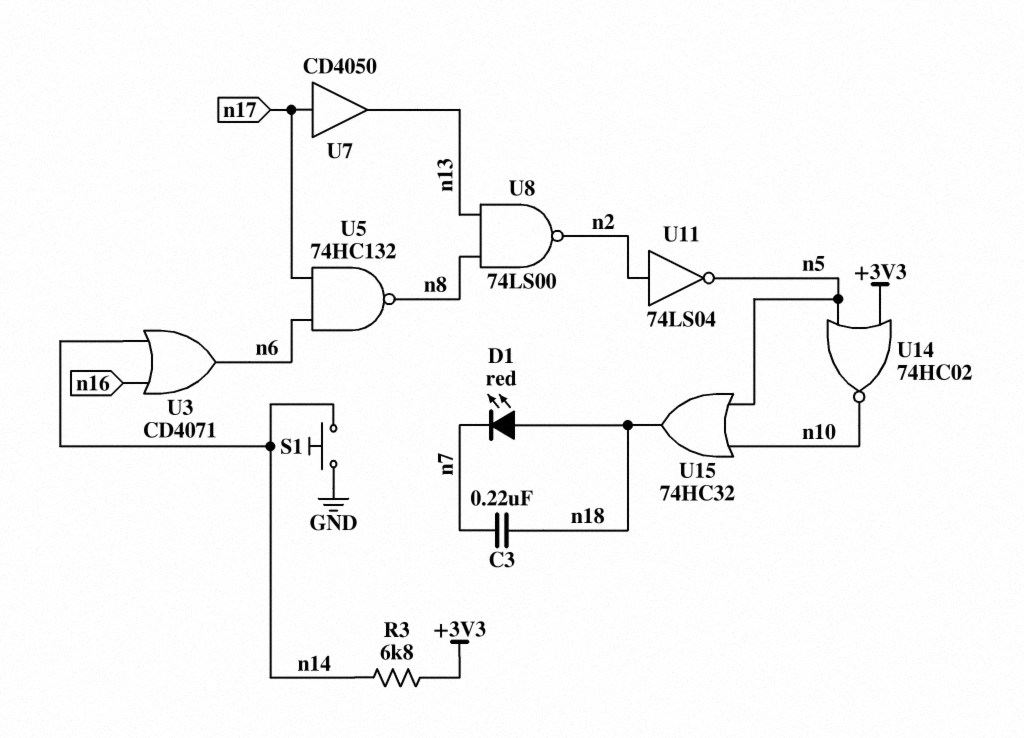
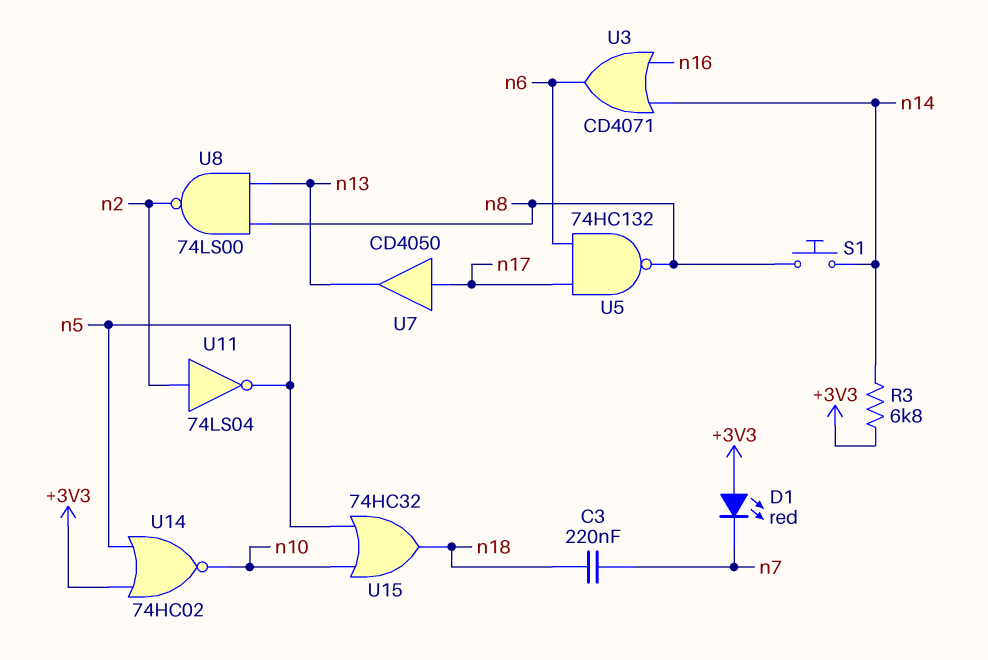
D1: LED red (A n18, K n7) -> LED red (A +3V3, K n7)
S1: button (GND, n14) -> button (n8, n14)

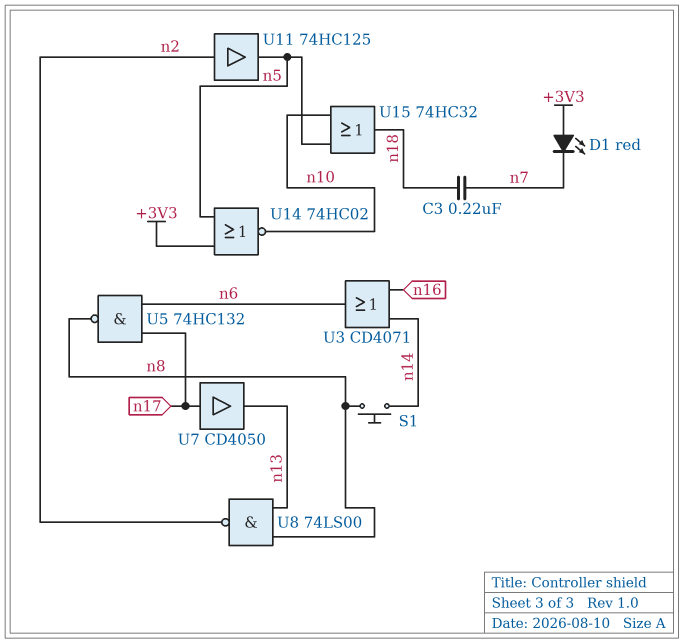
R3: 6.8k (+3V3, n14) -> none
U11: NOT 74LS04 (in n2, out n5) -> buffer 74HC125 (in n2, out n5)

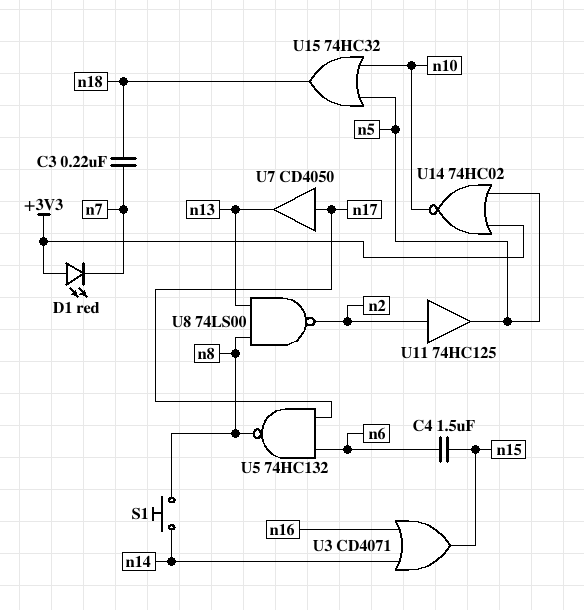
C4: none -> 1.5uF (n6, n15)
U3: OR CD4071 (in n14, in n16, out n6) -> OR CD4071 (in n14, in n16, out n15)

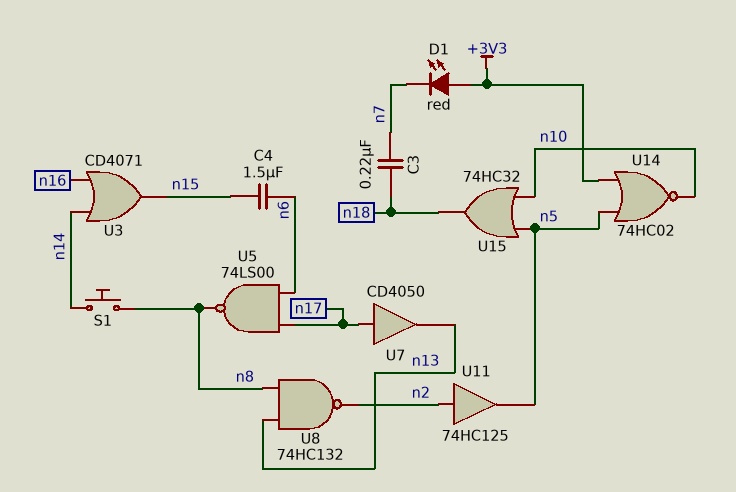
U5: NAND 74HC132 (in n6, in n17, out n8) -> NAND 74LS00 (in n6, in n17, out n8)
U8: NAND 74LS00 (in n8, in n13, out n2) -> NAND 74HC132 (in n8, in n13, out n2)

